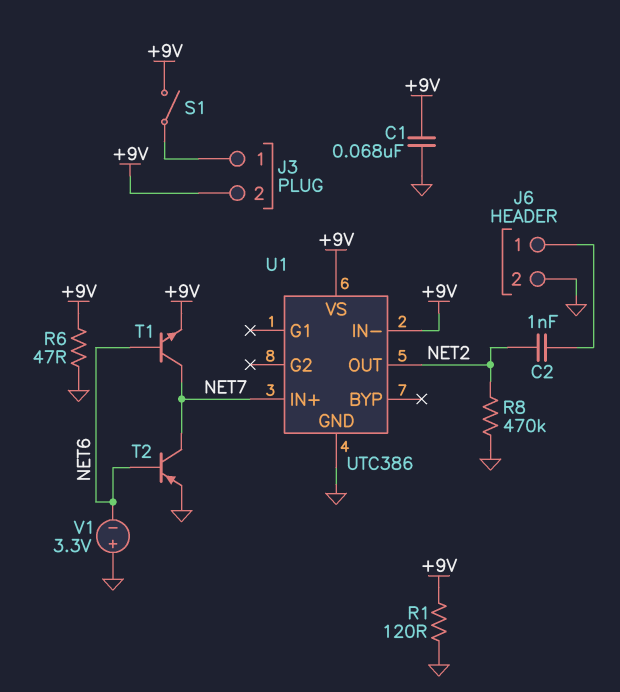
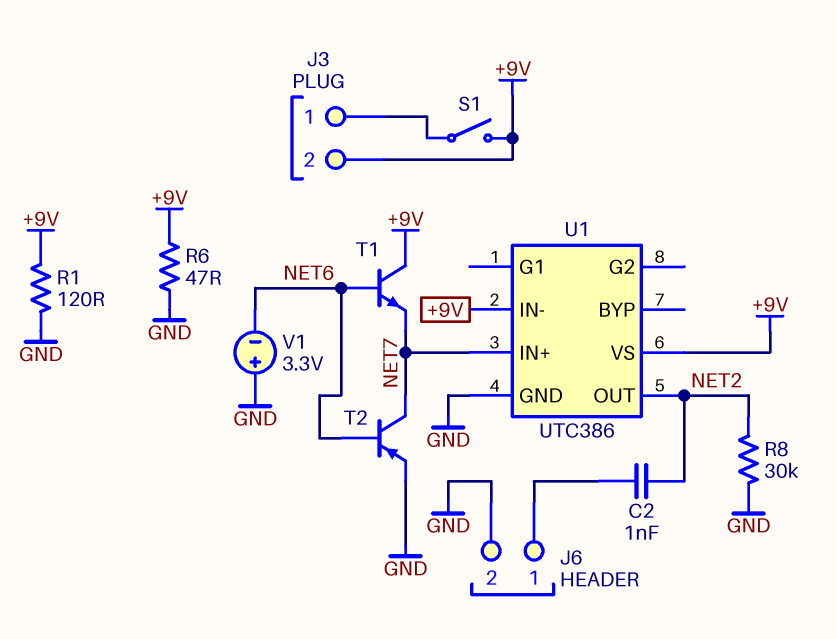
C1: 68nF (+9V, GND) -> none
R8: 470k (GND, NET2) -> 30k (GND, NET2)
T1: NPN (B NET6, C NET7, E +9V) -> NPN (B NET6, C +9V, E NET7)

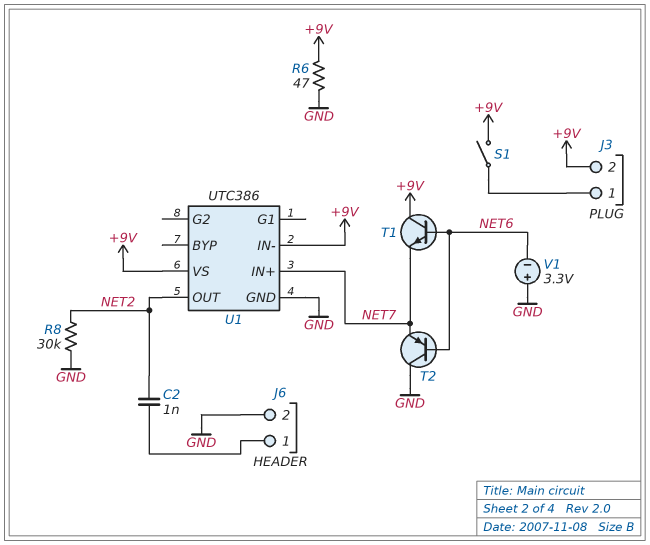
R1: 120 (+9V, GND) -> none
T2: PNP (B NET6, C NET7, E GND) -> PNP (B NET6, C GND, E NET7)

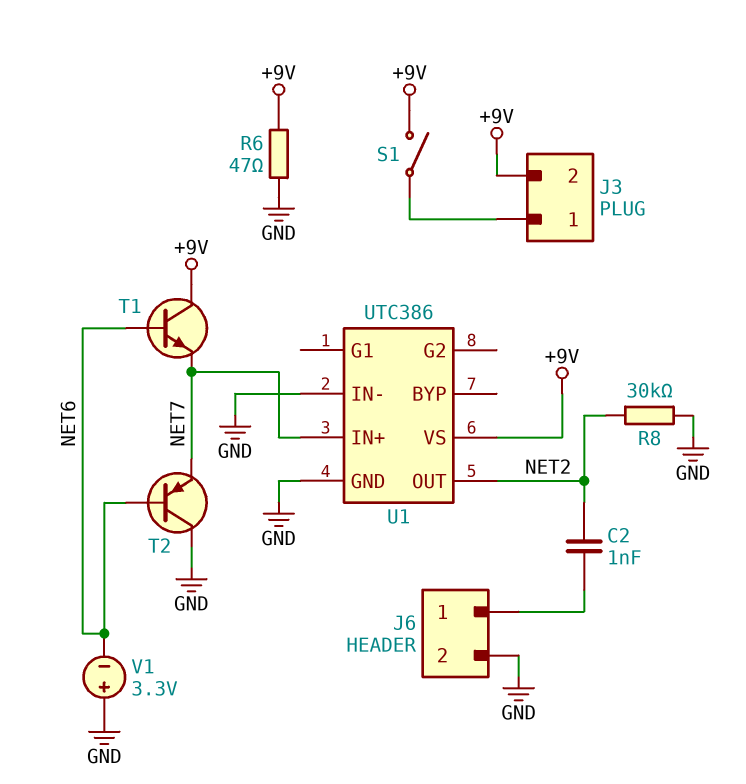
U1 pin IN-: +9V -> GND

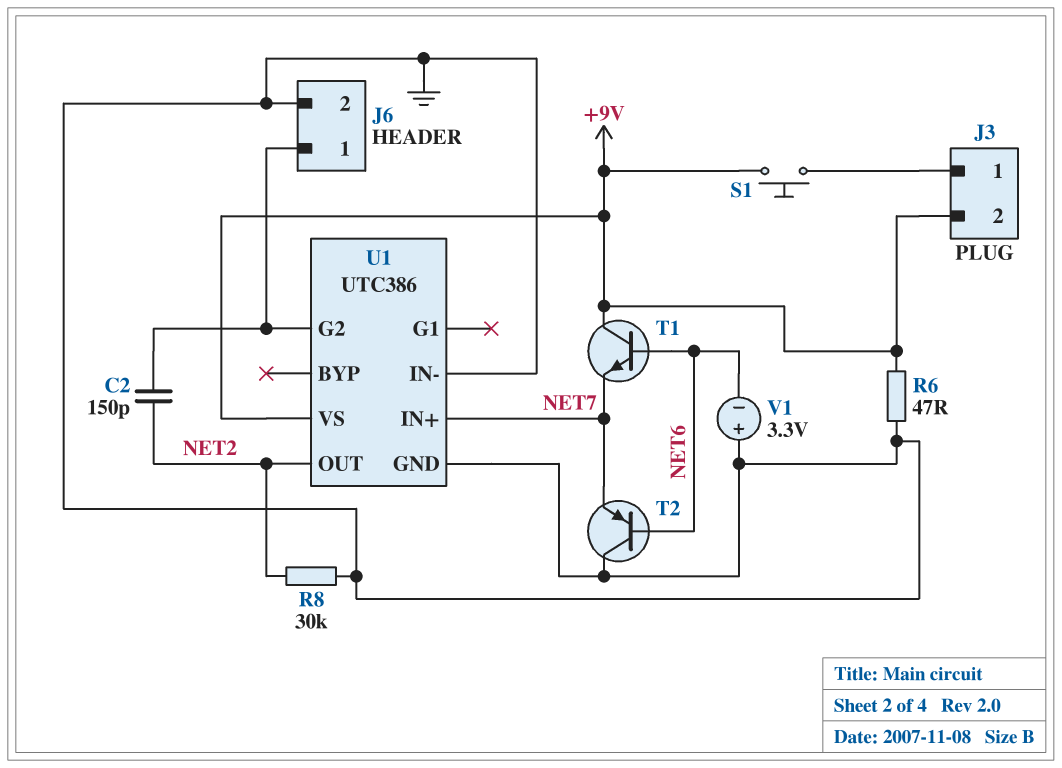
C2: 1nF (J6/1, NET2) -> 150pF (J6/1, NET2)
S1: switch (+9V, J3/1) -> button (+9V, J3/1)
U1 pin G2: none -> J6/1

